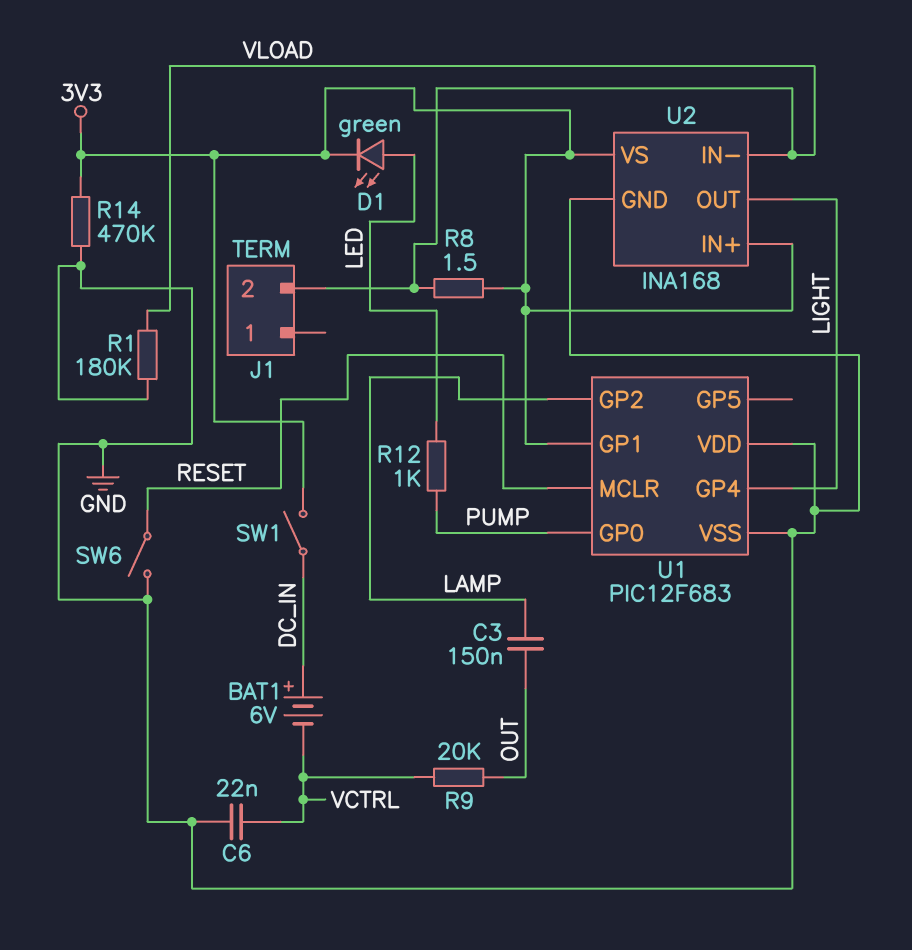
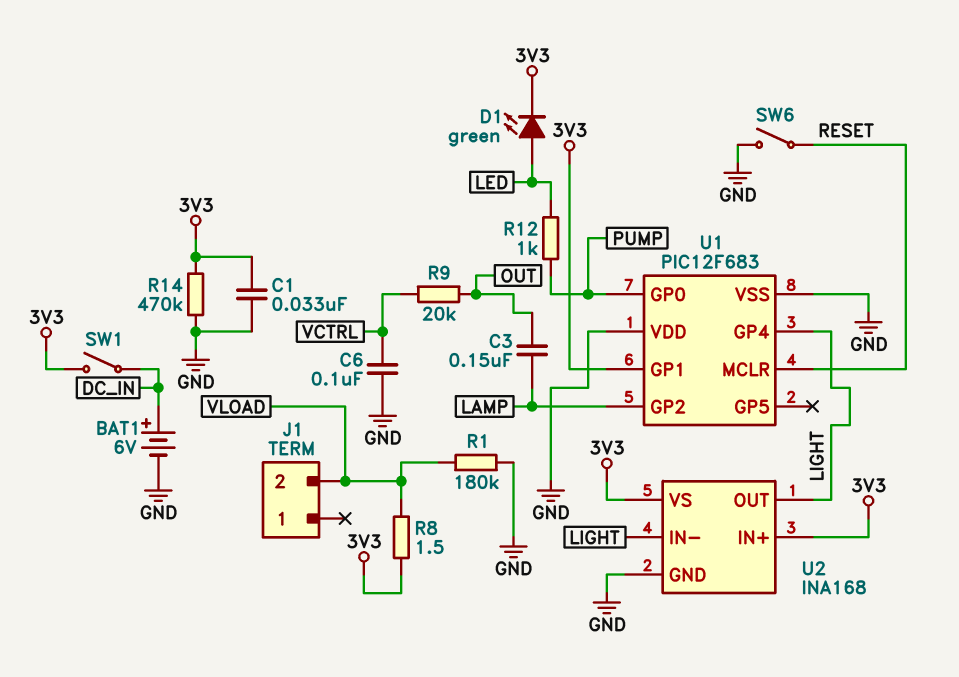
BAT1: 6V (plus DC_IN, minus VCTRL) -> 6V (plus DC_IN, minus GND)
C1: none -> 33nF (3V3, GND)
C6: 22nF (GND, VCTRL) -> 100nF (GND, VCTRL)
U2 pin IN-: VLOAD -> LIGHT

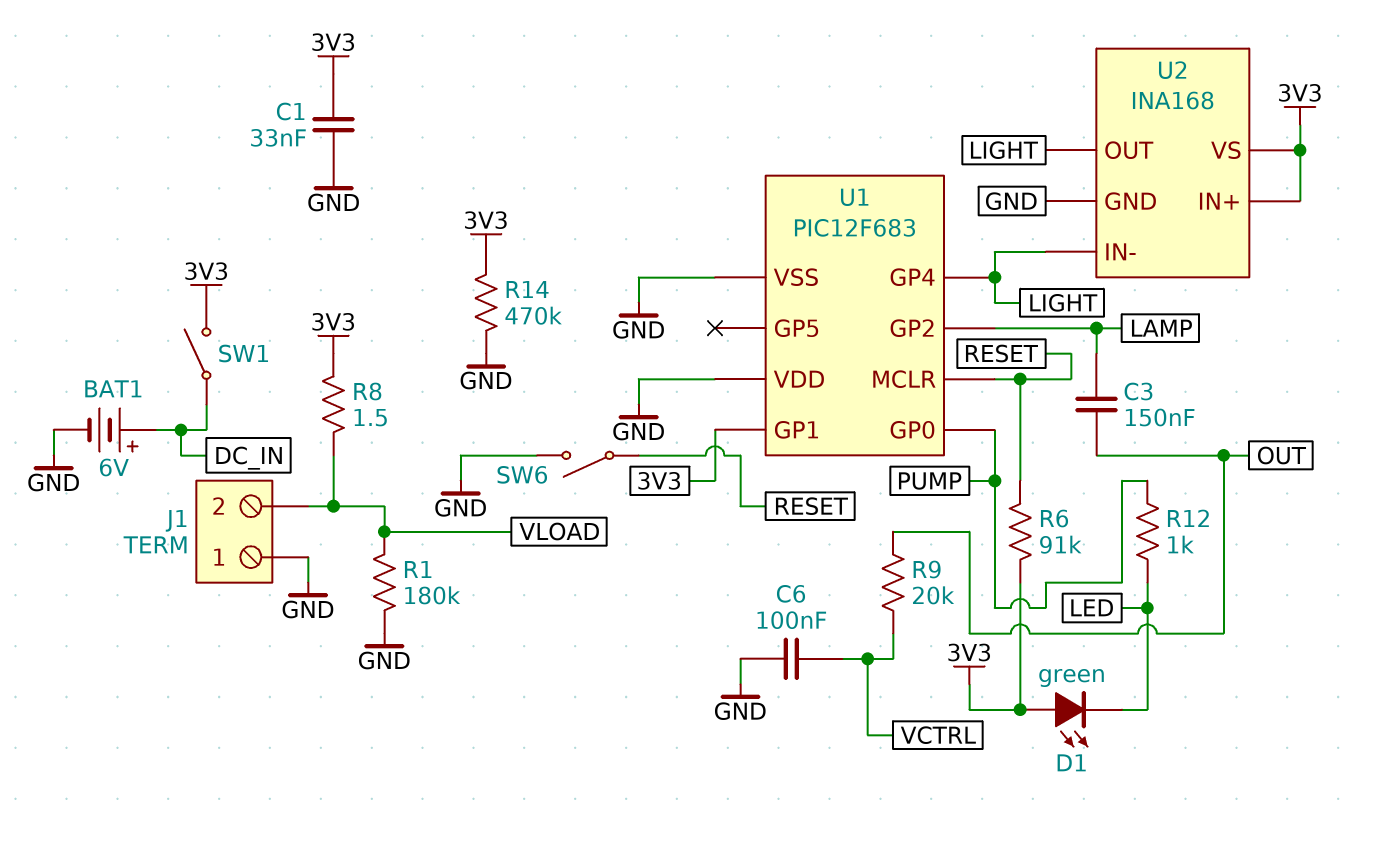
D1: LED green (A LED, K 3V3) -> LED green (A 3V3, K LED)
J1 pin 1: none -> GND
R6: none -> 91k (3V3, RESET)

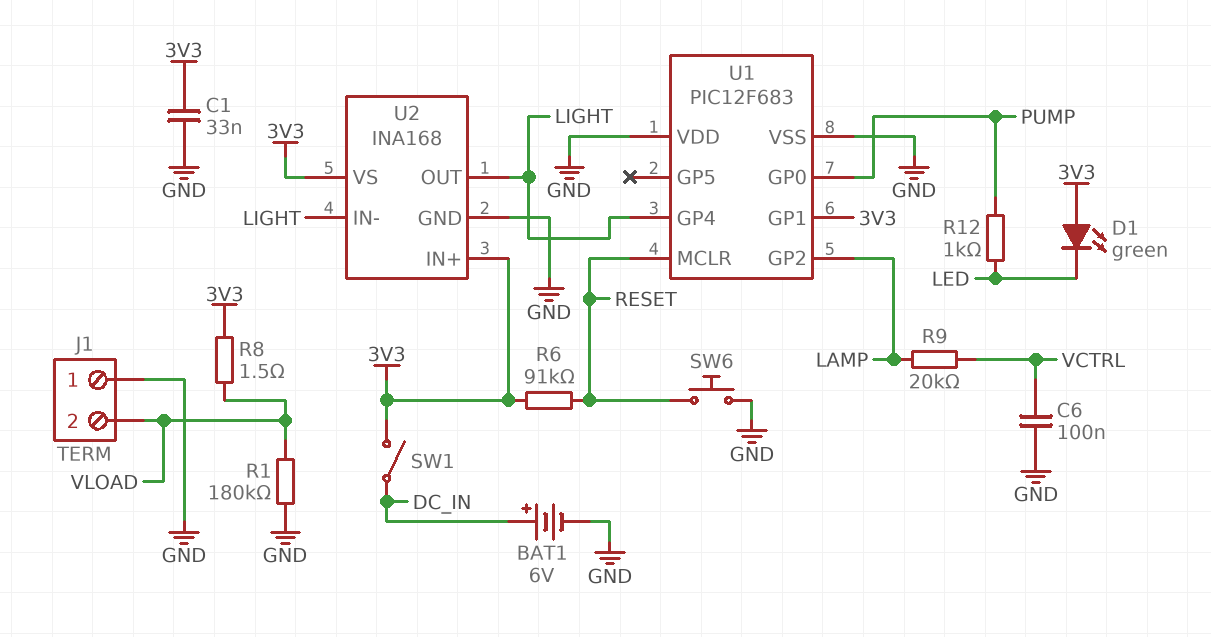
C3: 150nF (LAMP, OUT) -> none
R9: 20k (OUT, VCTRL) -> 20k (LAMP, VCTRL)
R14: 470k (3V3, GND) -> none
SW6: switch (GND, RESET) -> button (GND, RESET)

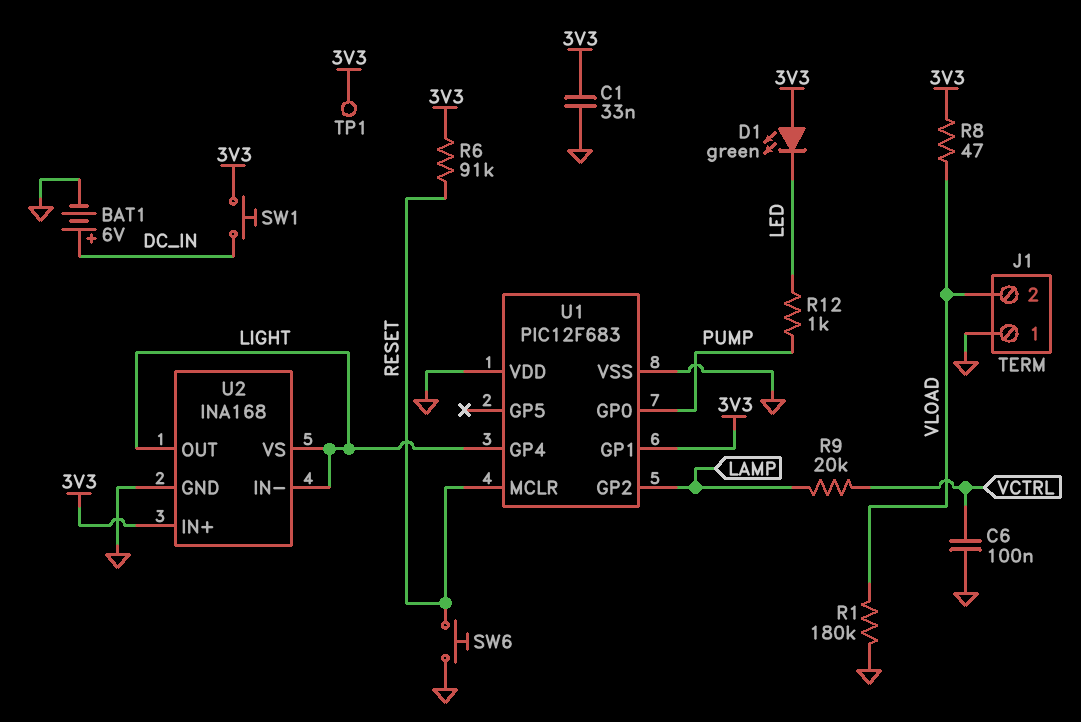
R8: 1.5 (3V3, VLOAD) -> 47 (3V3, VLOAD)
SW1: switch (3V3, DC_IN) -> button (3V3, DC_IN)
TP1: none -> test point (3V3)
U2 pin VS: 3V3 -> LIGHT

